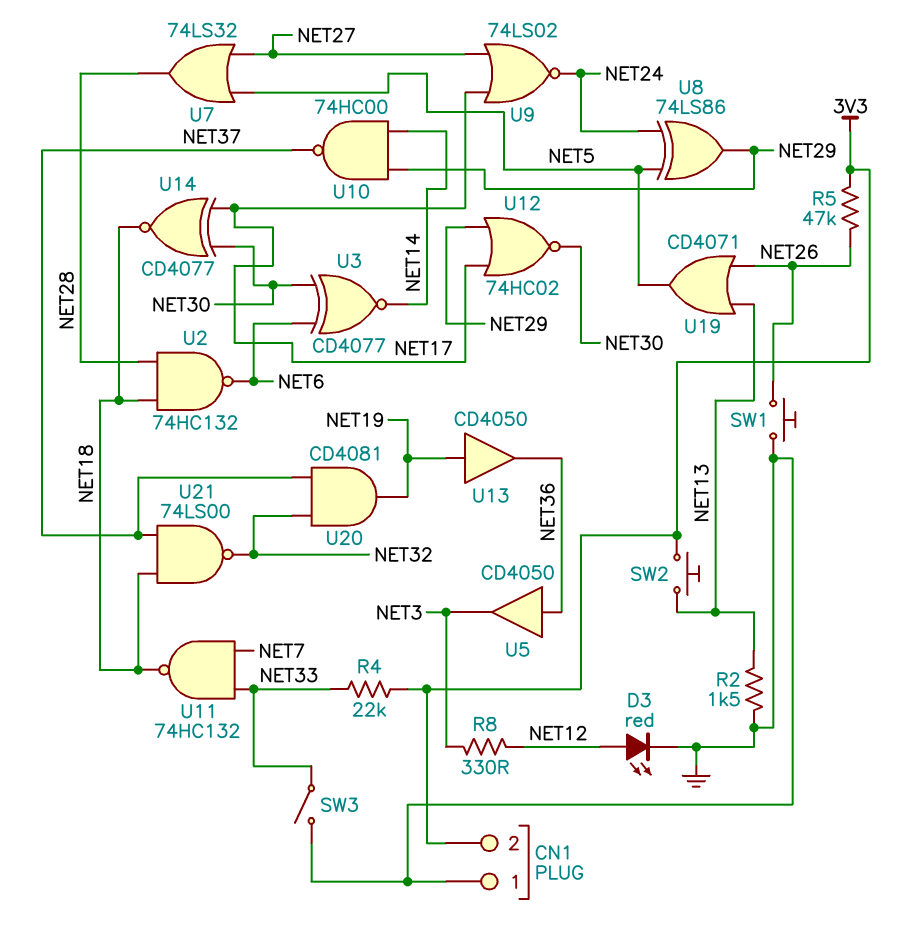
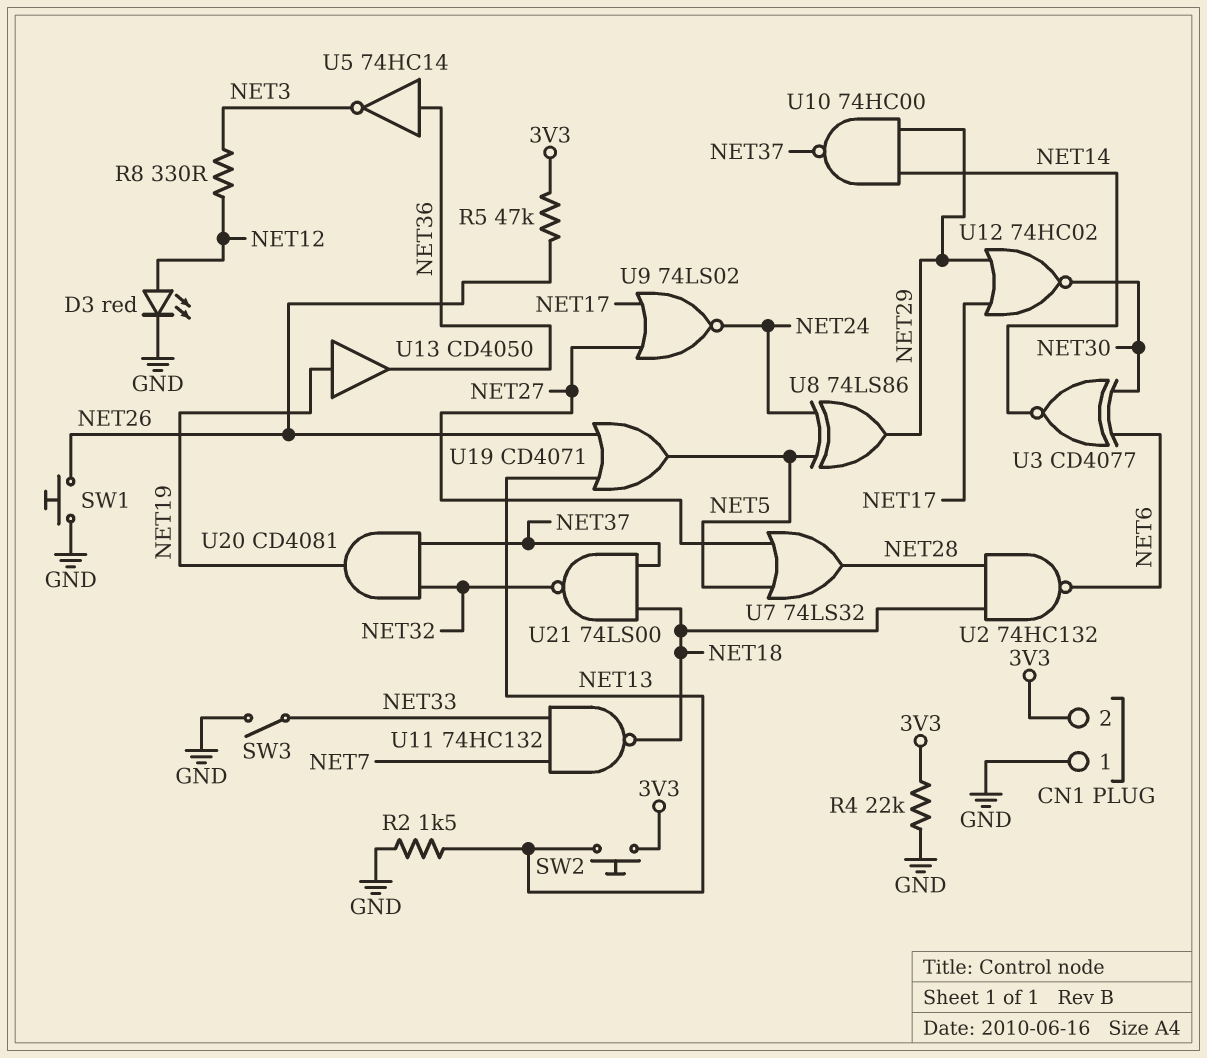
R4: 22k (3V3, NET33) -> 22k (3V3, GND)
U5: buffer CD4050 (in NET36, out NET3) -> NOT 74HC14 (in NET36, out NET3)
U14: XNOR CD4077 (in NET17, in NET30, out NET18) -> none

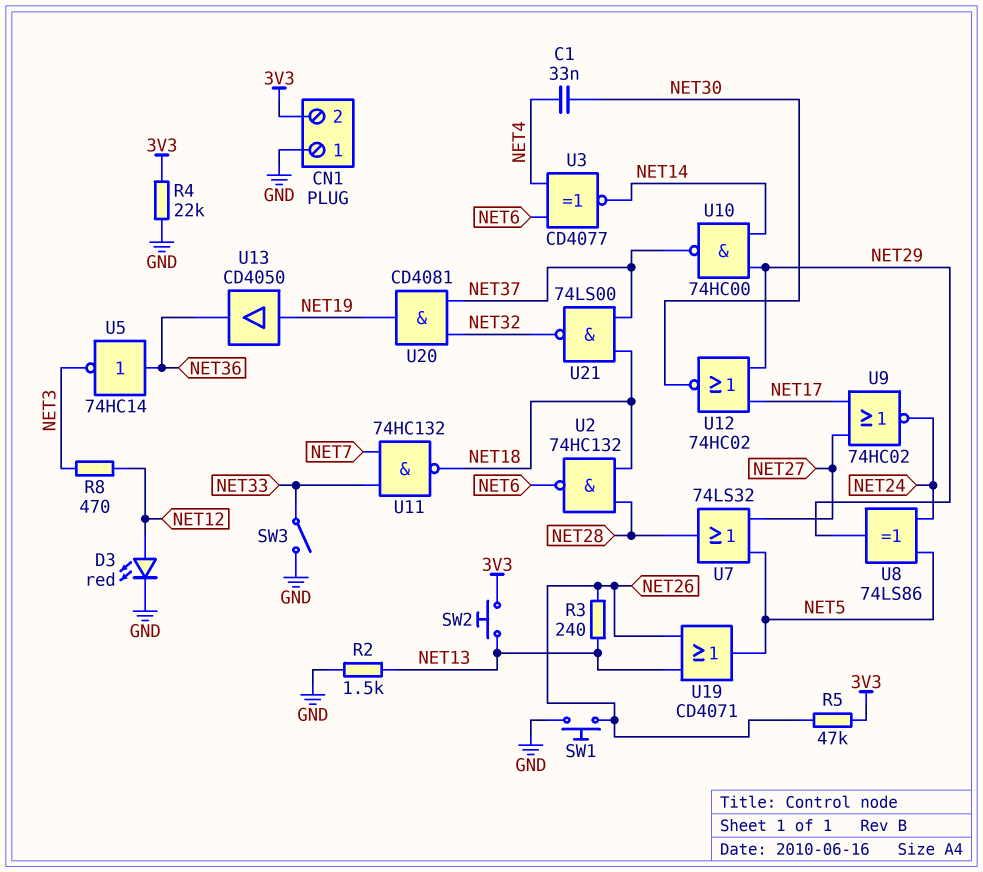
C1: none -> 33nF (NET4, NET30)
R3: none -> 240 (NET13, NET26)
R8: 330 (NET3, NET12) -> 470 (NET3, NET12)
U3: XNOR CD4077 (in NET6, in NET30, out NET14) -> XNOR CD4077 (in NET4, in NET6, out NET14)
U9: NOR 74LS02 (in NET17, in NET27, out NET24) -> NOR 74HC02 (in NET17, in NET27, out NET24)

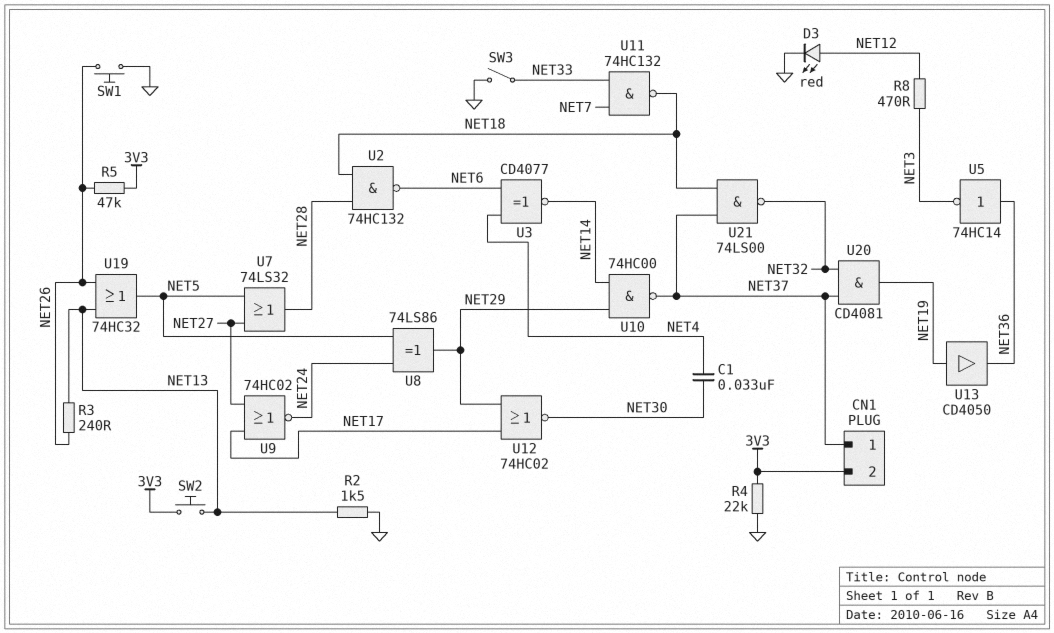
CN1 pin 1: GND -> NET37
U19: OR CD4071 (in NET13, in NET26, out NET5) -> OR 74HC32 (in NET13, in NET26, out NET5)

